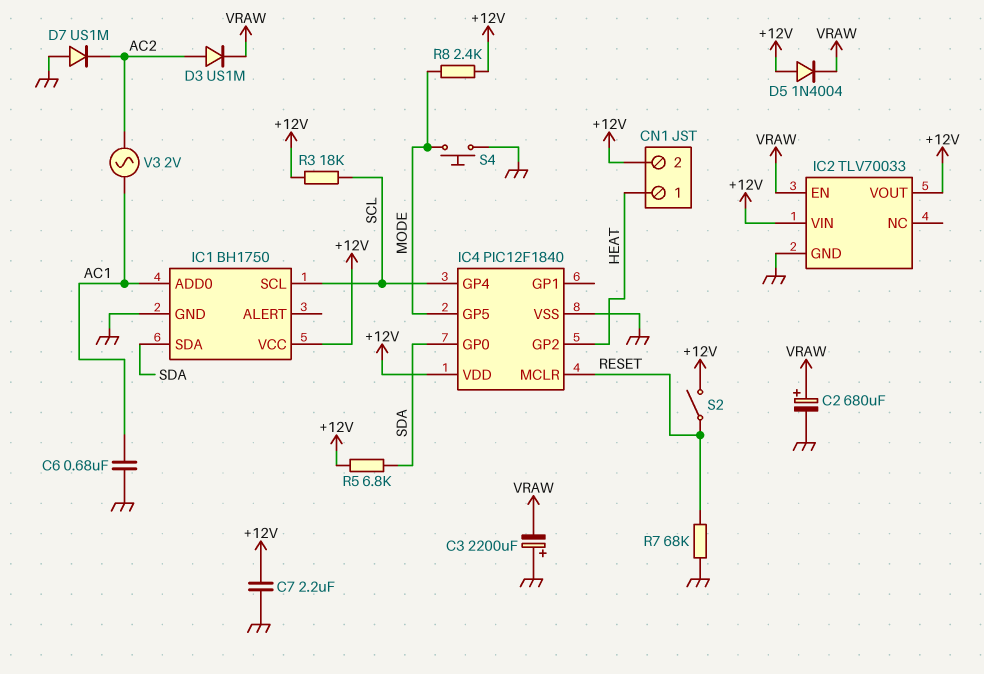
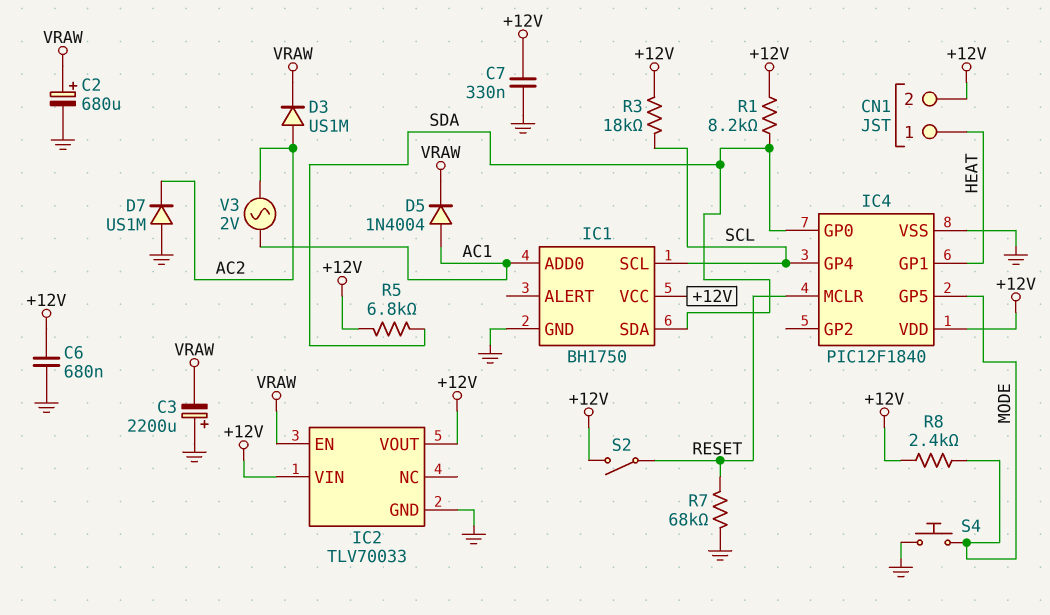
C6: 680nF (AC1, GND) -> 680nF (+12V, GND)
C7: 2.2uF (+12V, GND) -> 330nF (+12V, GND)
D5: diode 1N4004 (A +12V, K VRAW) -> diode 1N4004 (A AC1, K VRAW)
IC4 pin GP1: none -> HEAT
IC4 pin GP2: HEAT -> none
R1: none -> 8.2k (+12V, SDA)

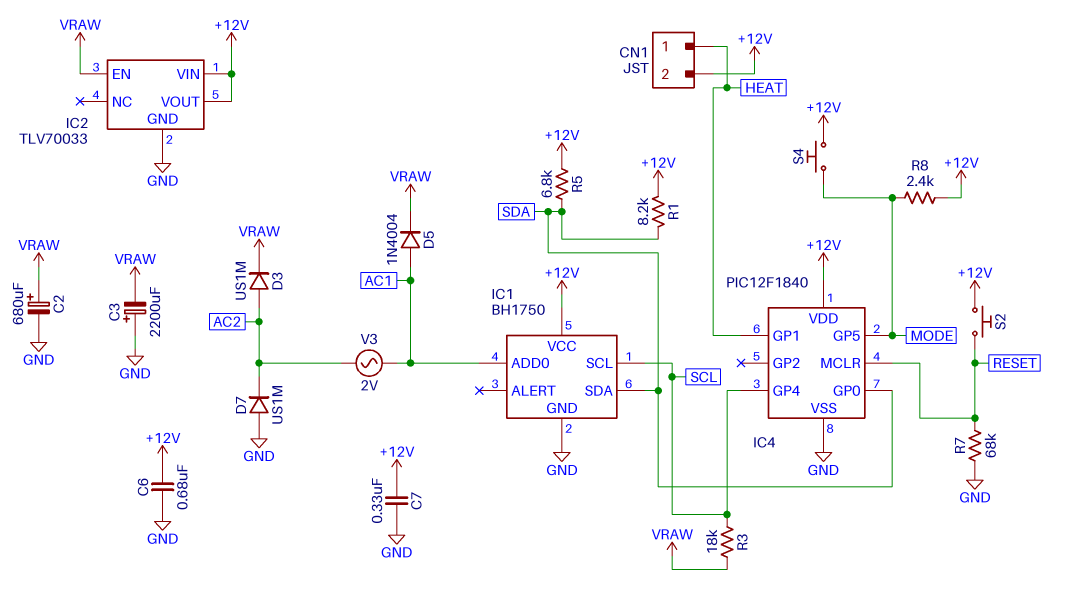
R3: 18k (+12V, SCL) -> 18k (SCL, VRAW)
S2: switch (+12V, RESET) -> button (+12V, RESET)
S4: button (GND, MODE) -> button (+12V, MODE)

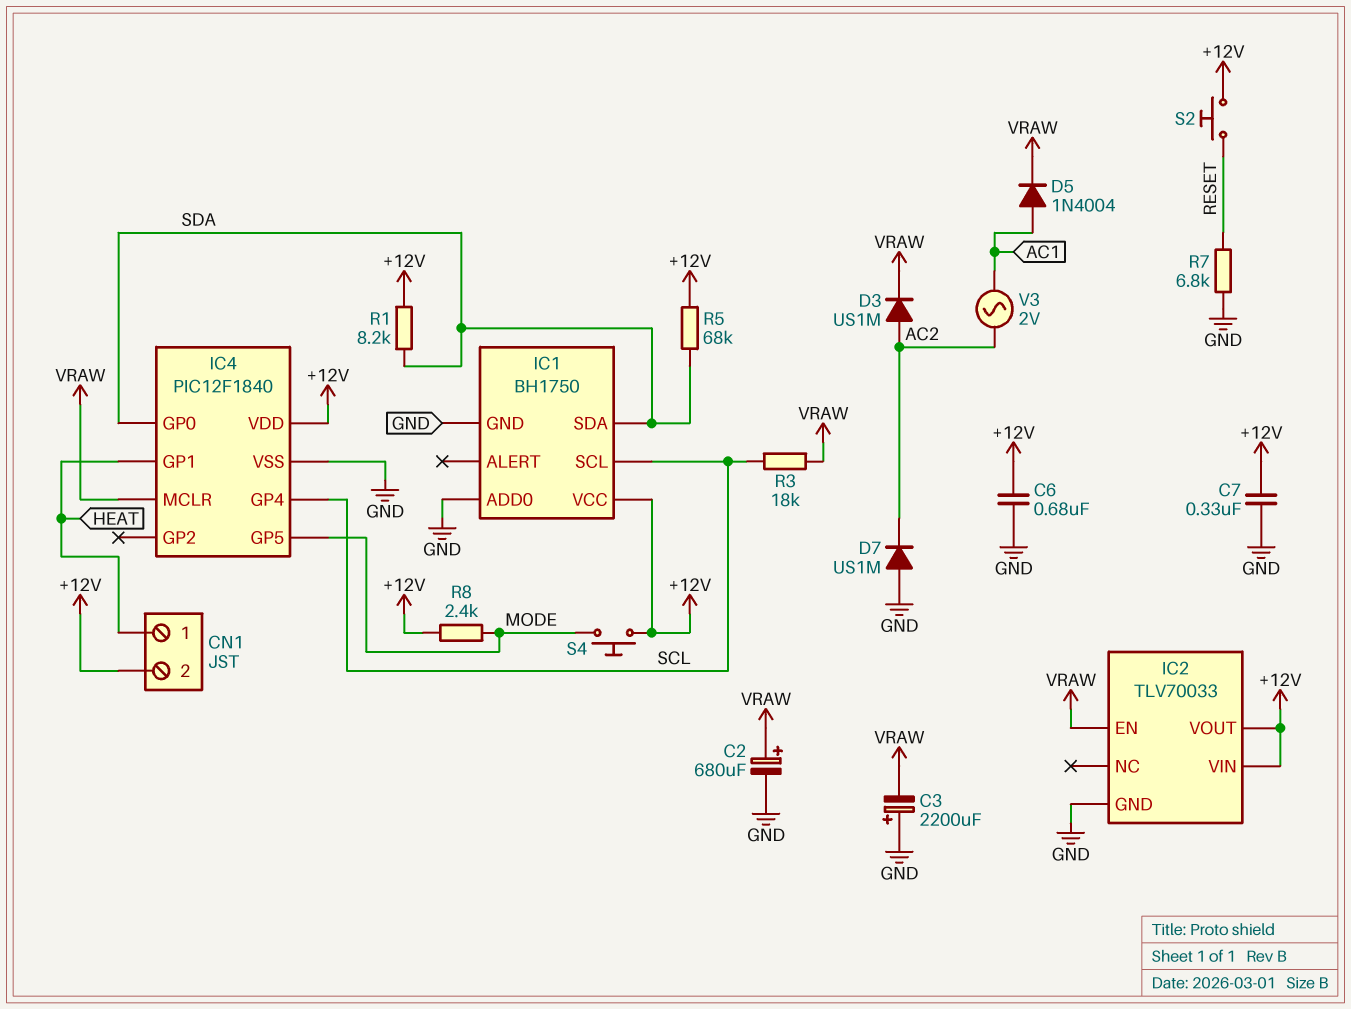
IC1 pin ADD0: AC1 -> GND
IC4 pin MCLR: RESET -> VRAW
R5: 6.8k (+12V, SDA) -> 68k (+12V, SDA)
R7: 68k (GND, RESET) -> 6.8k (GND, RESET)

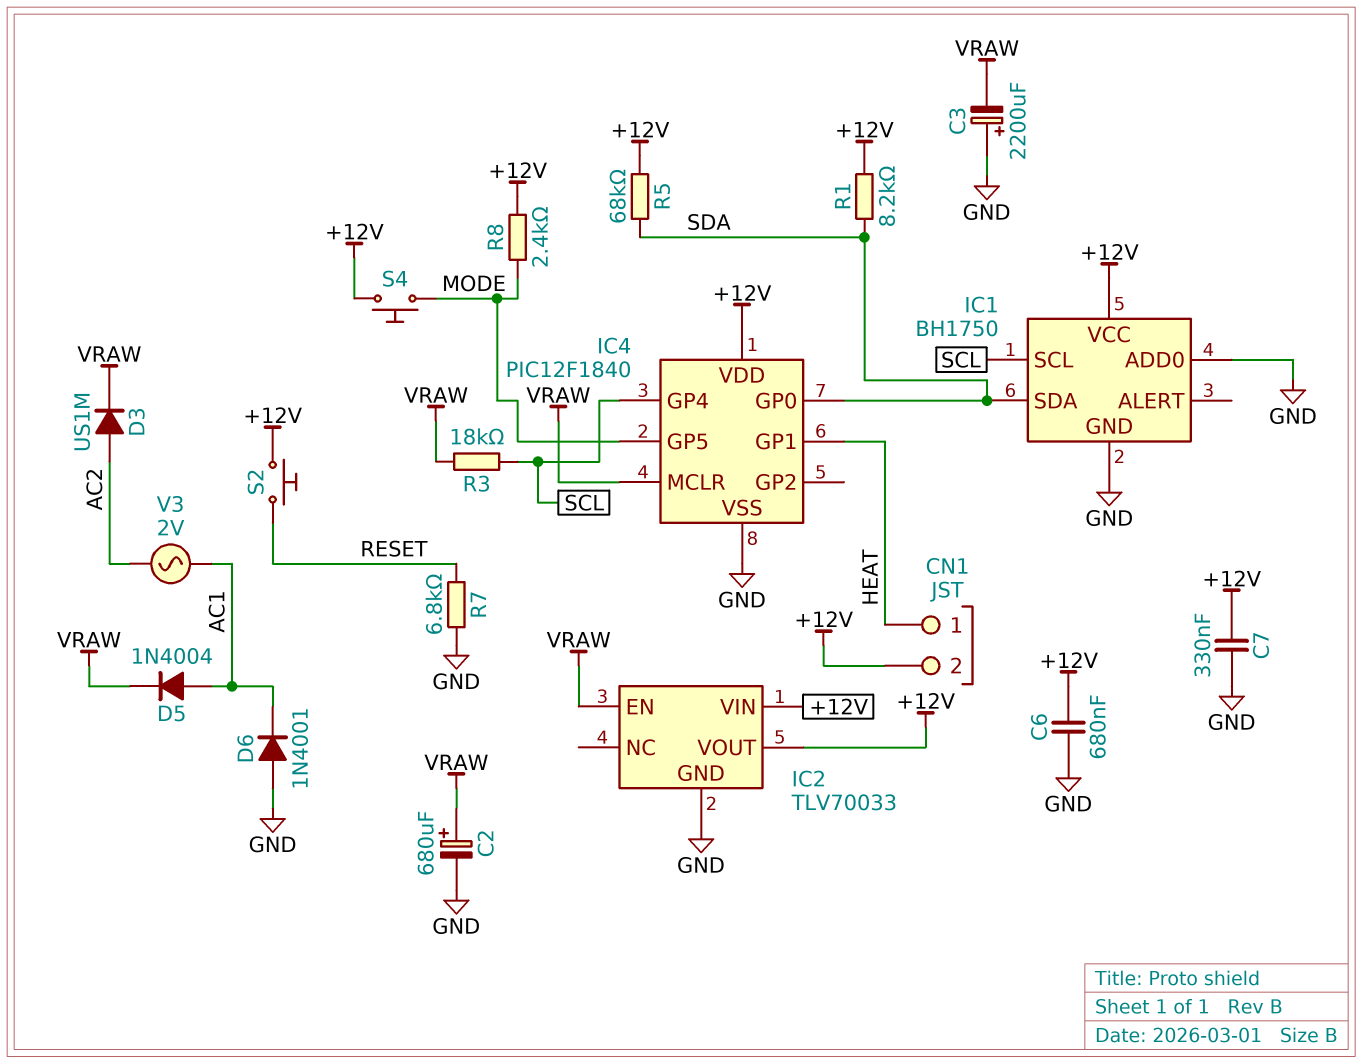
D6: none -> diode 1N4001 (A GND, K AC1)
D7: diode US1M (A GND, K AC2) -> none

